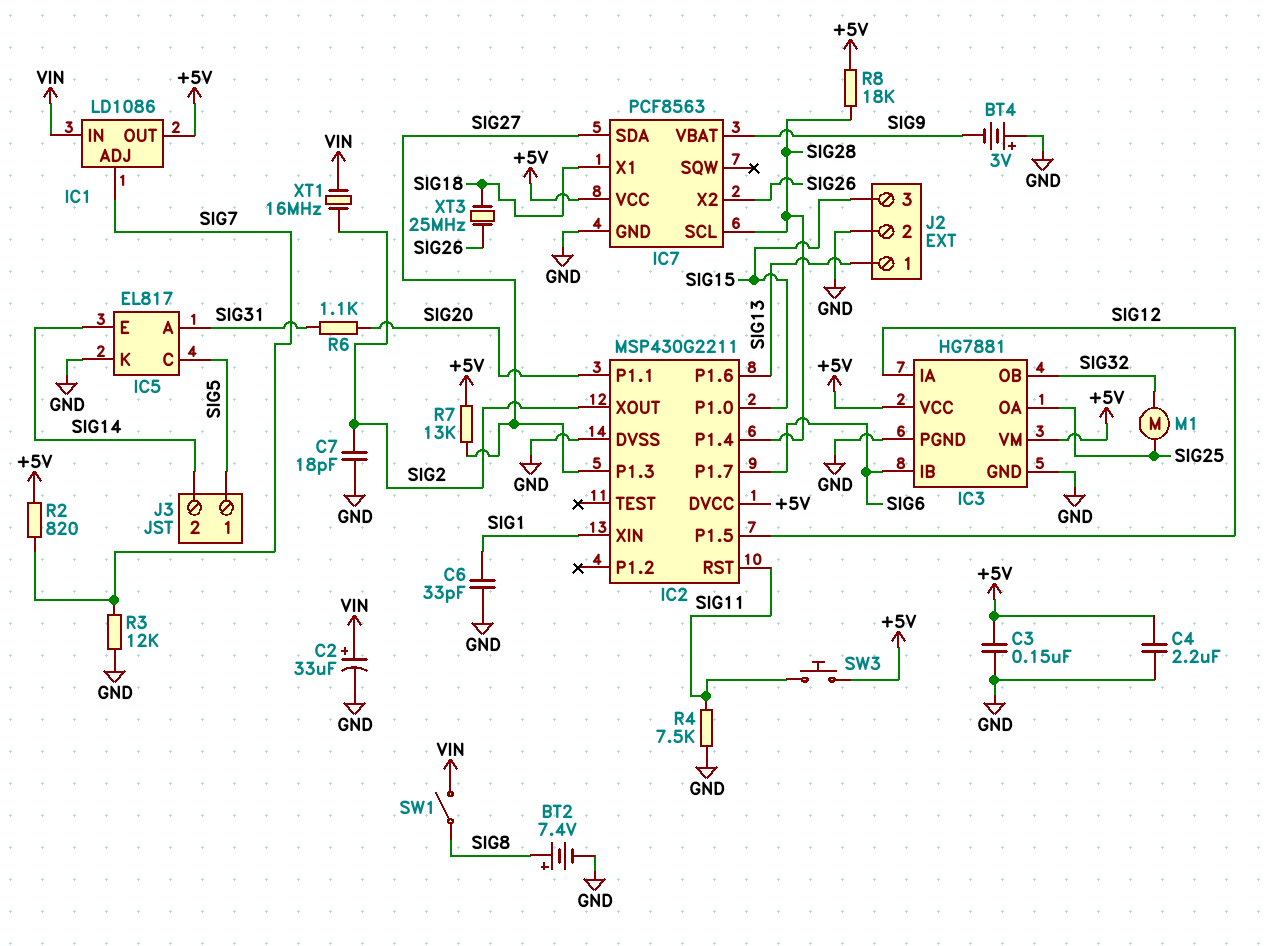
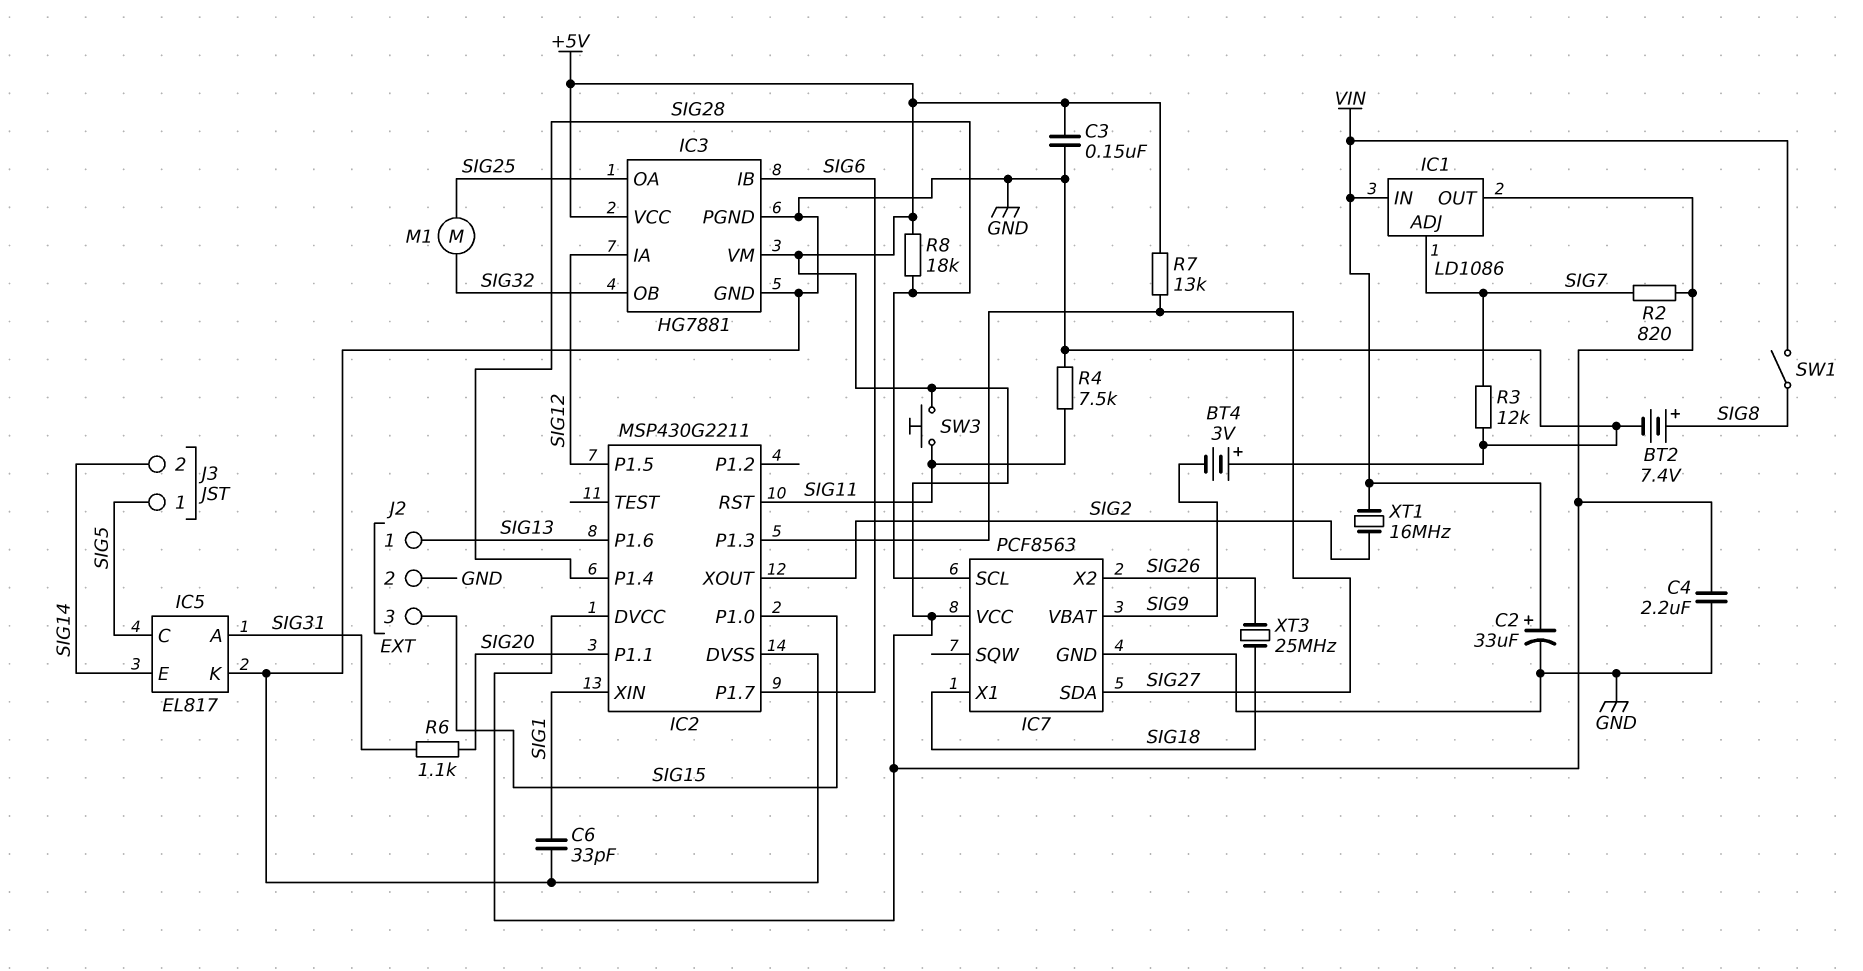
C7: 18pF (GND, SIG2) -> none

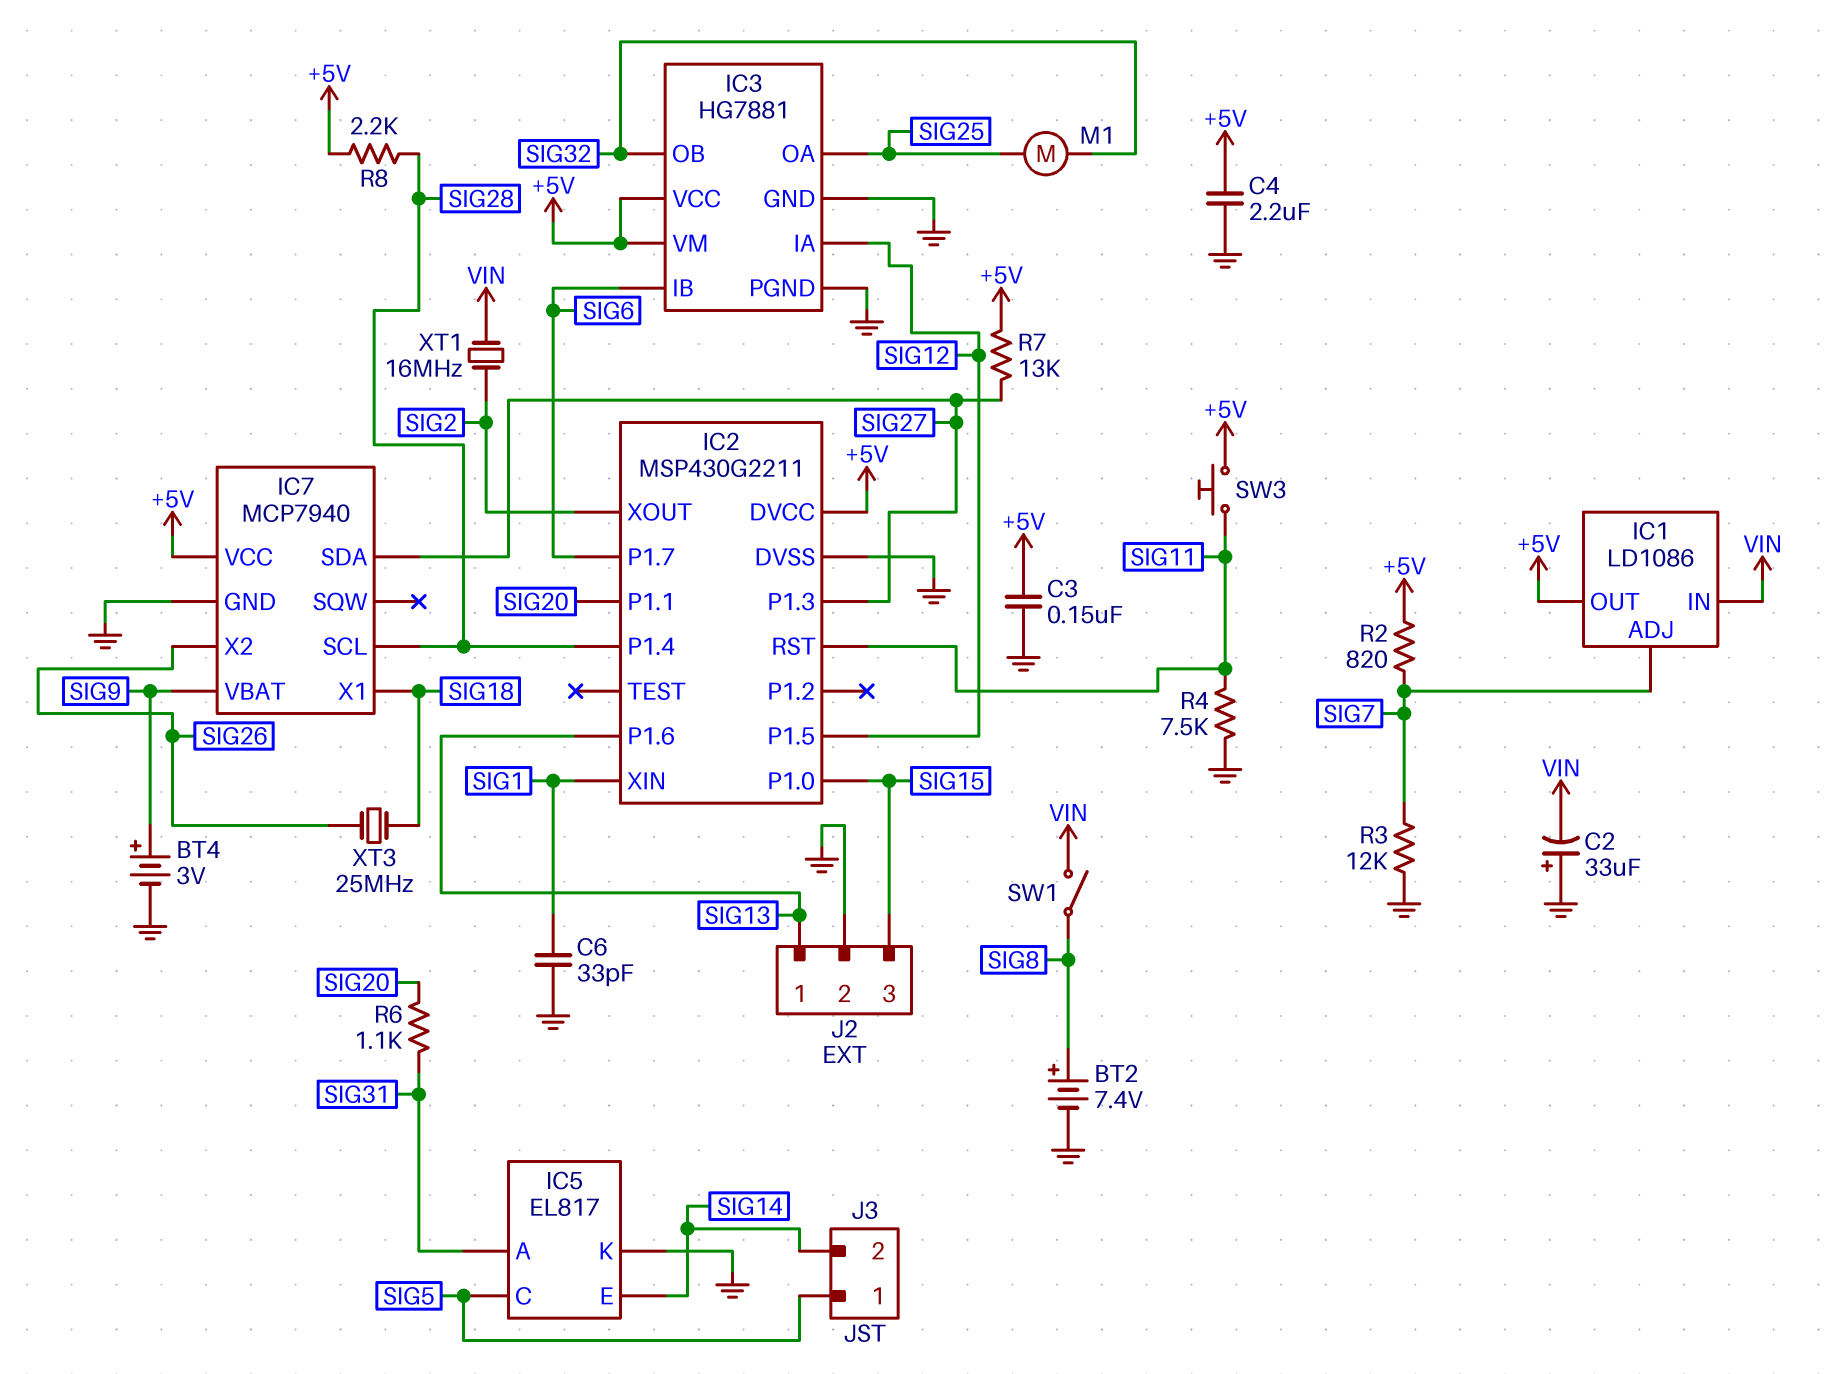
BT4: 3V (plus GND, minus SIG9) -> 3V (plus SIG9, minus GND)
C2: 33uF (plus VIN, minus GND) -> 33uF (plus GND, minus VIN)
IC7: PCF8563 -> MCP7940
R8: 18k (+5V, SIG28) -> 2.2k (+5V, SIG28)

